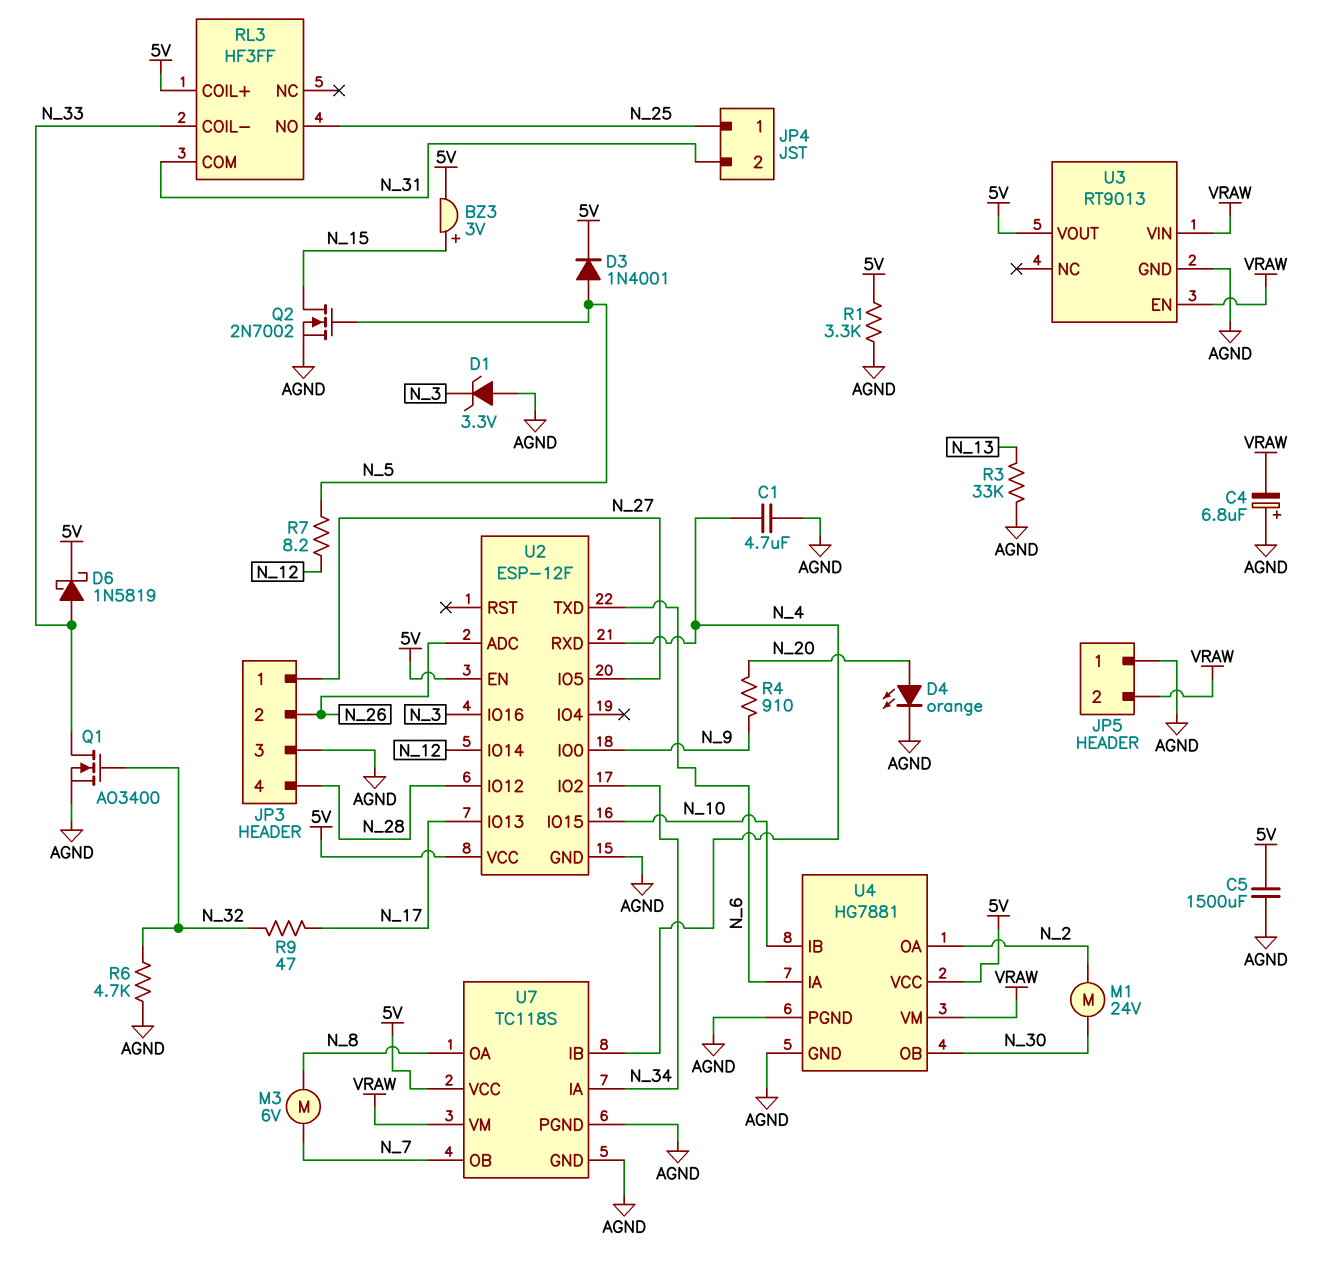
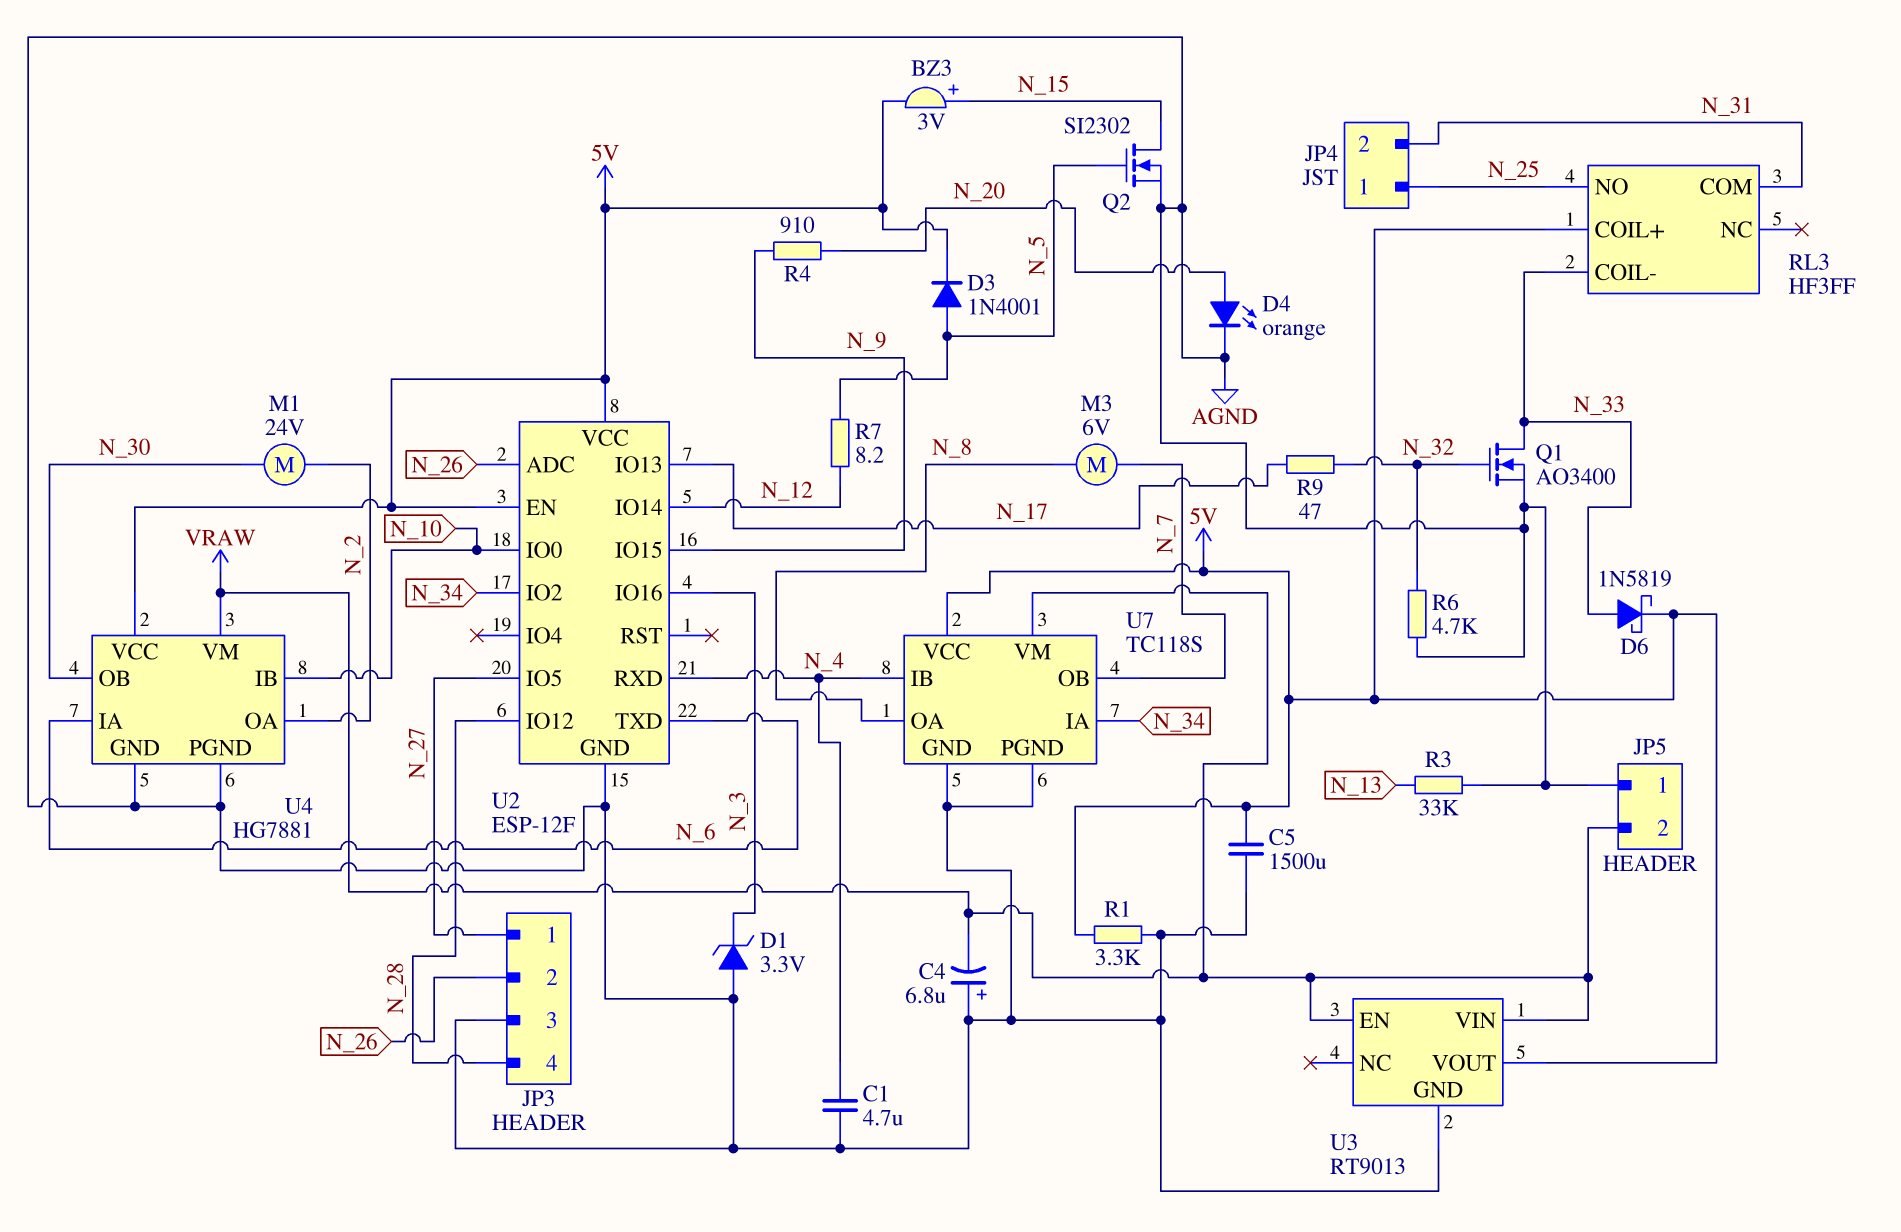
Q2: NMOS 2N7002 (G N_5, D N_15, S AGND) -> NMOS SI2302 (G N_5, D N_15, S AGND)
U2 pin IO0: N_9 -> N_10
U2 pin IO15: N_10 -> N_9

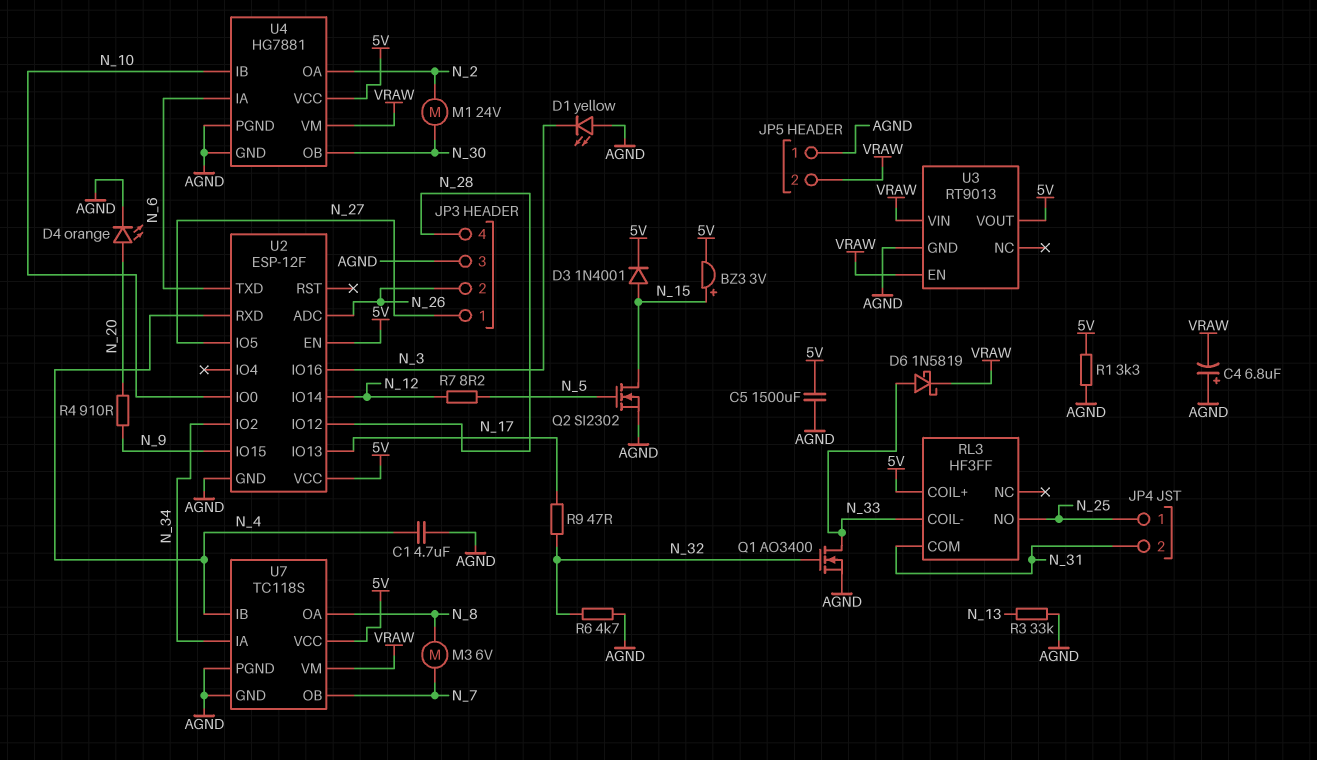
D1: zener 3.3V (A AGND, K N_3) -> LED yellow (A AGND, K N_3)
D3: diode 1N4001 (A N_5, K 5V) -> diode 1N4001 (A N_15, K 5V)
D6: schottky 1N5819 (A N_33, K 5V) -> schottky 1N5819 (A N_33, K VRAW)

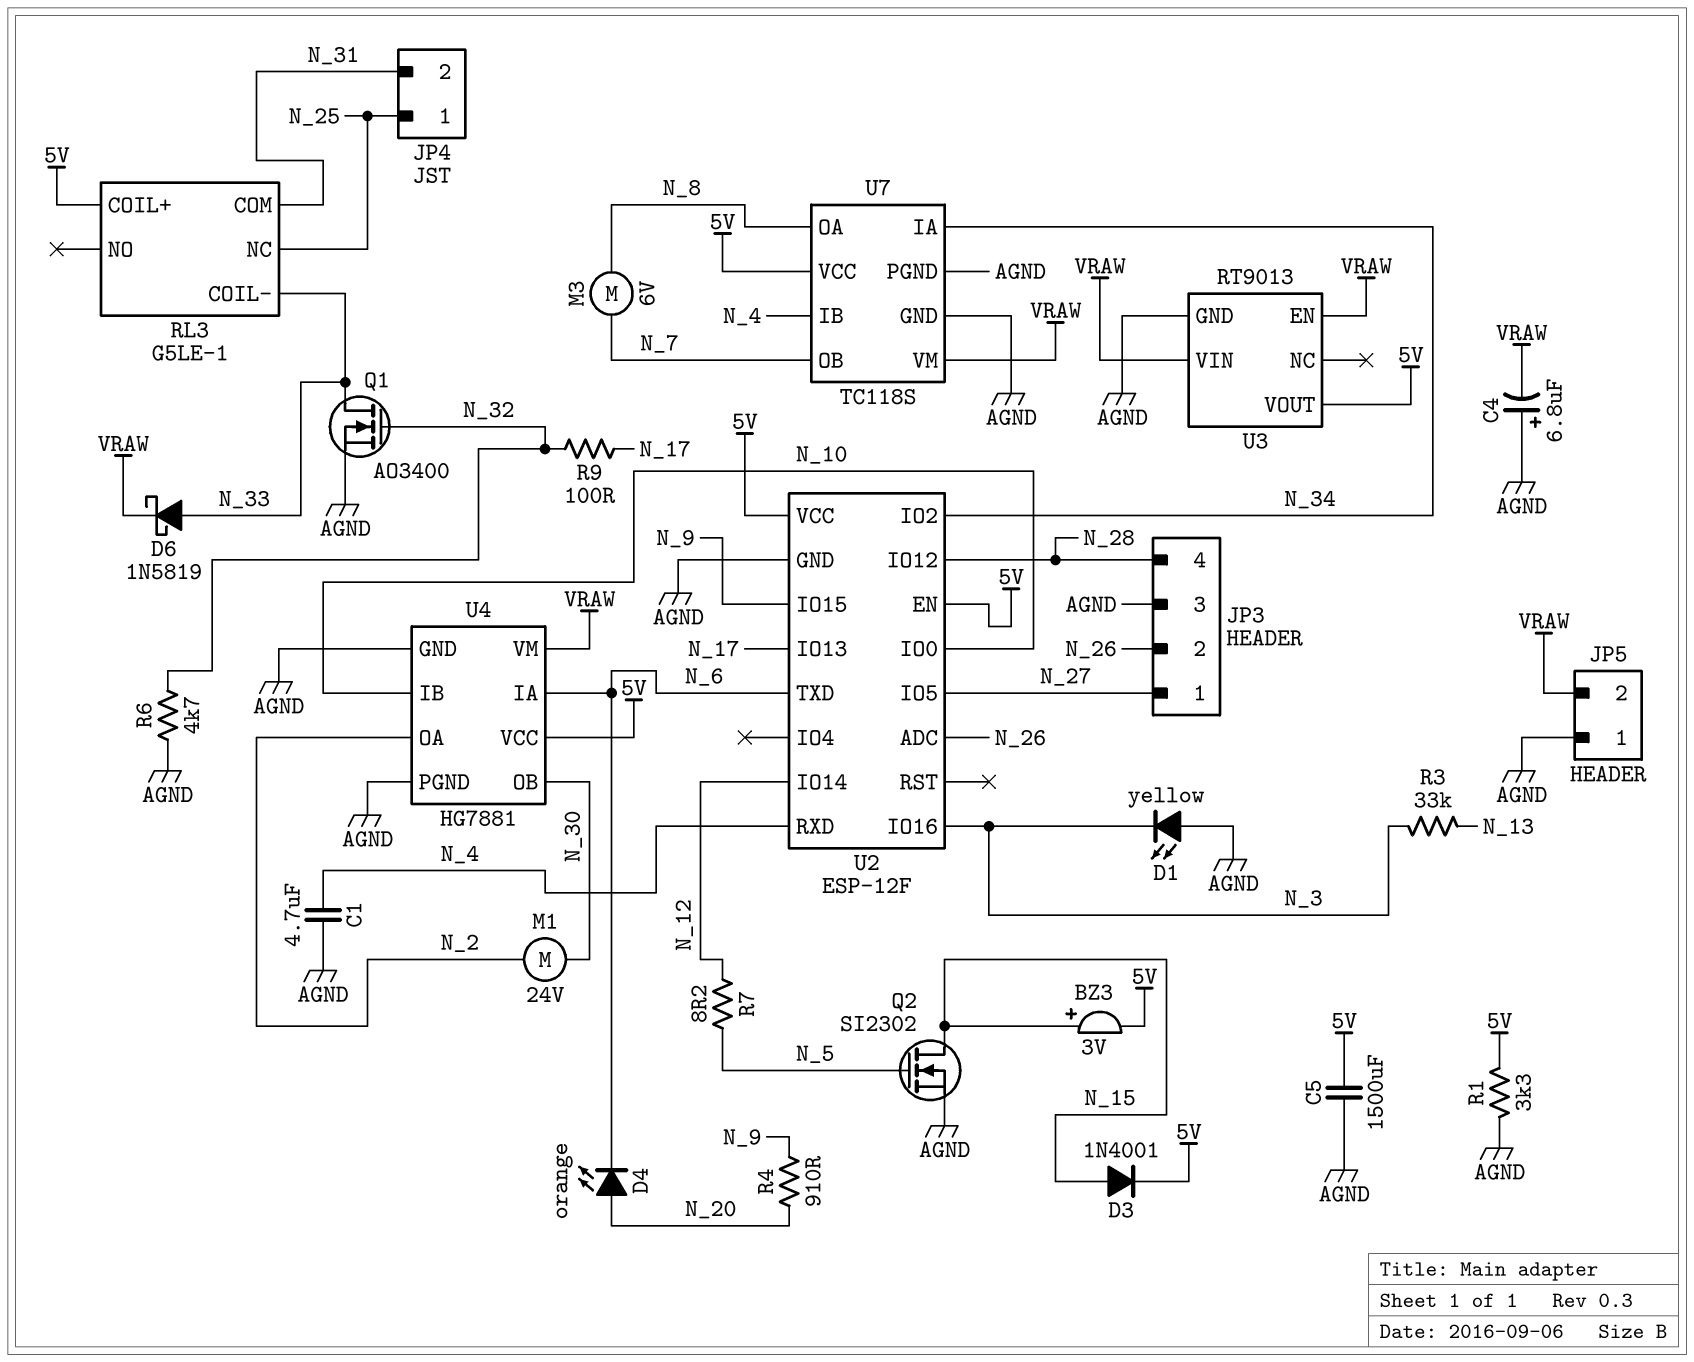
D4: LED orange (A N_20, K AGND) -> LED orange (A N_20, K N_6)
R3: 33k (AGND, N_13) -> 33k (N_3, N_13)
R9: 47 (N_17, N_32) -> 100 (N_17, N_32)
RL3: HF3FF -> G5LE-1
RL3 pin NC: none -> N_25
RL3 pin NO: N_25 -> none

